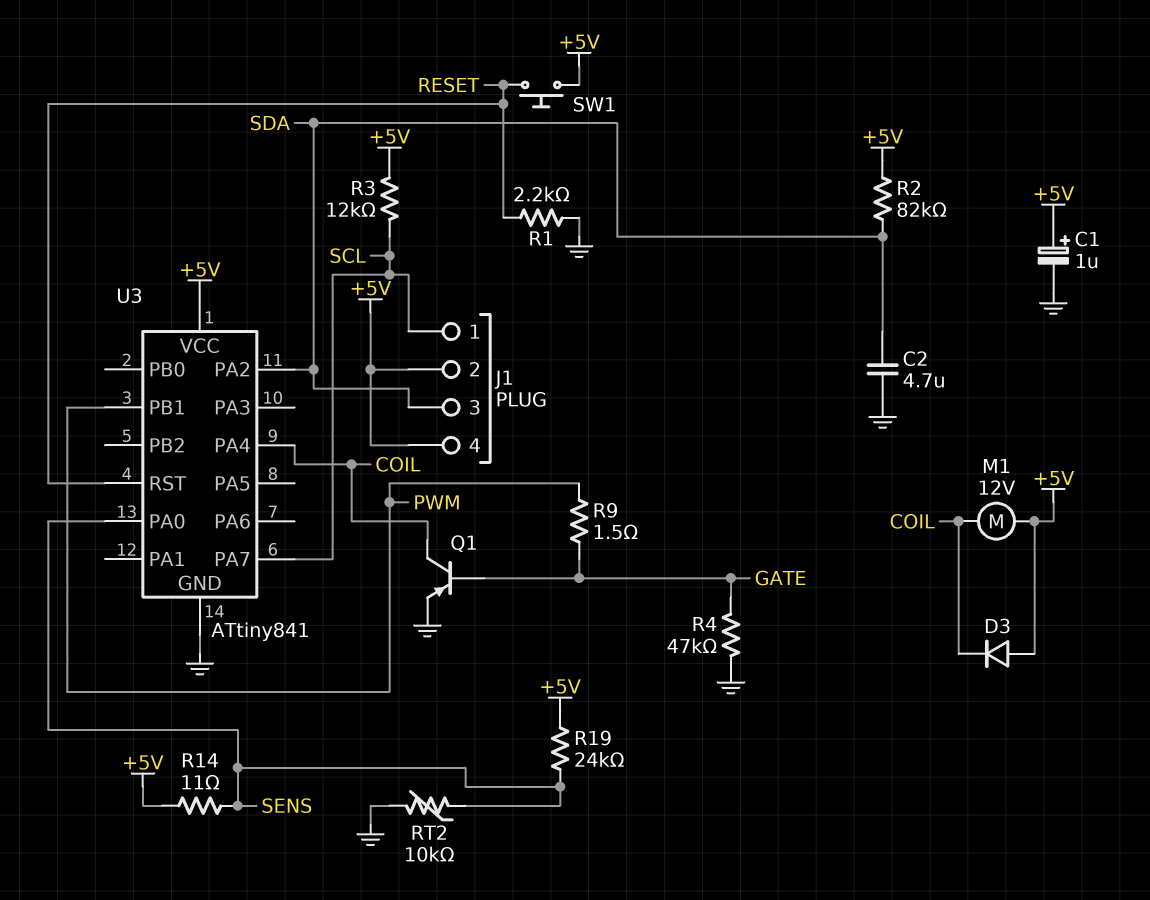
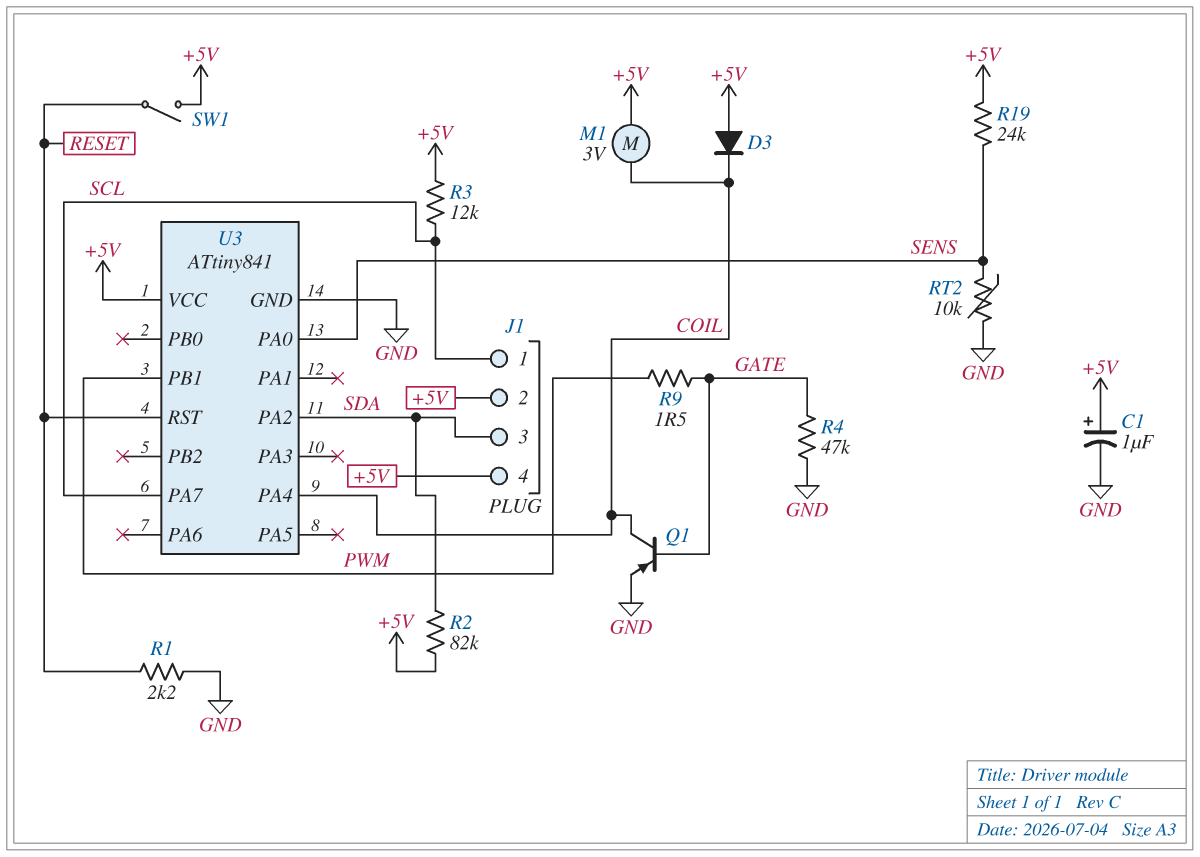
C2: 4.7uF (GND, SDA) -> none
M1: motor 12V (+5V, COIL) -> motor 3V (+5V, COIL)
R14: 11 (+5V, SENS) -> none
SW1: button (+5V, RESET) -> switch (+5V, RESET)

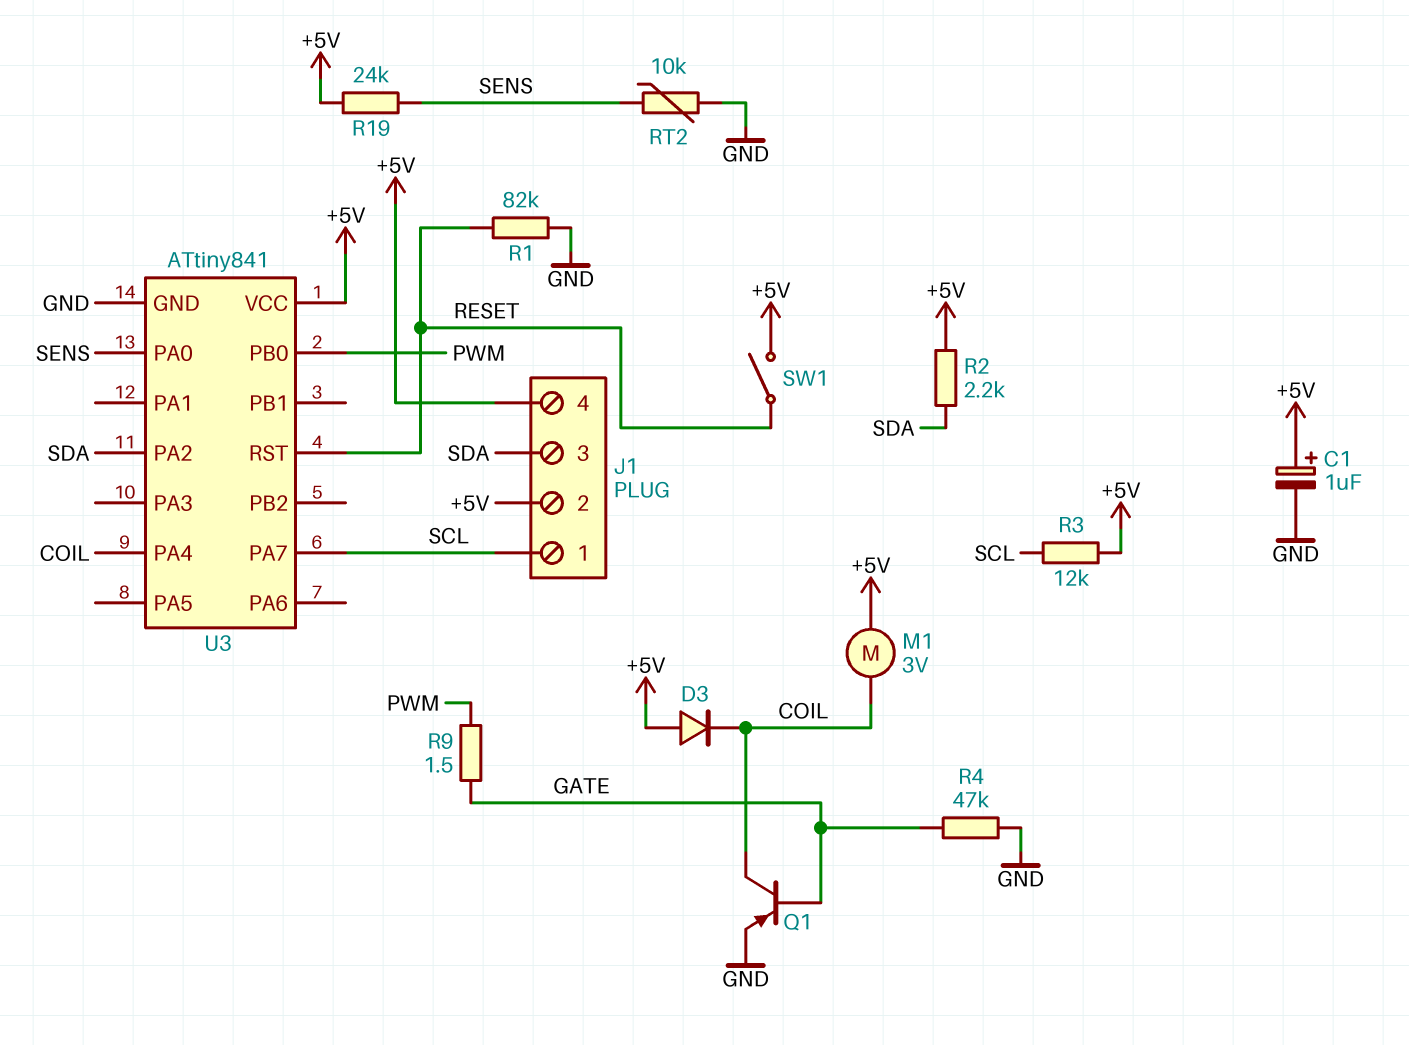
R1: 2.2k (GND, RESET) -> 82k (GND, RESET)
R2: 82k (+5V, SDA) -> 2.2k (+5V, SDA)
U3 pin PB0: none -> PWM
U3 pin PB1: PWM -> none

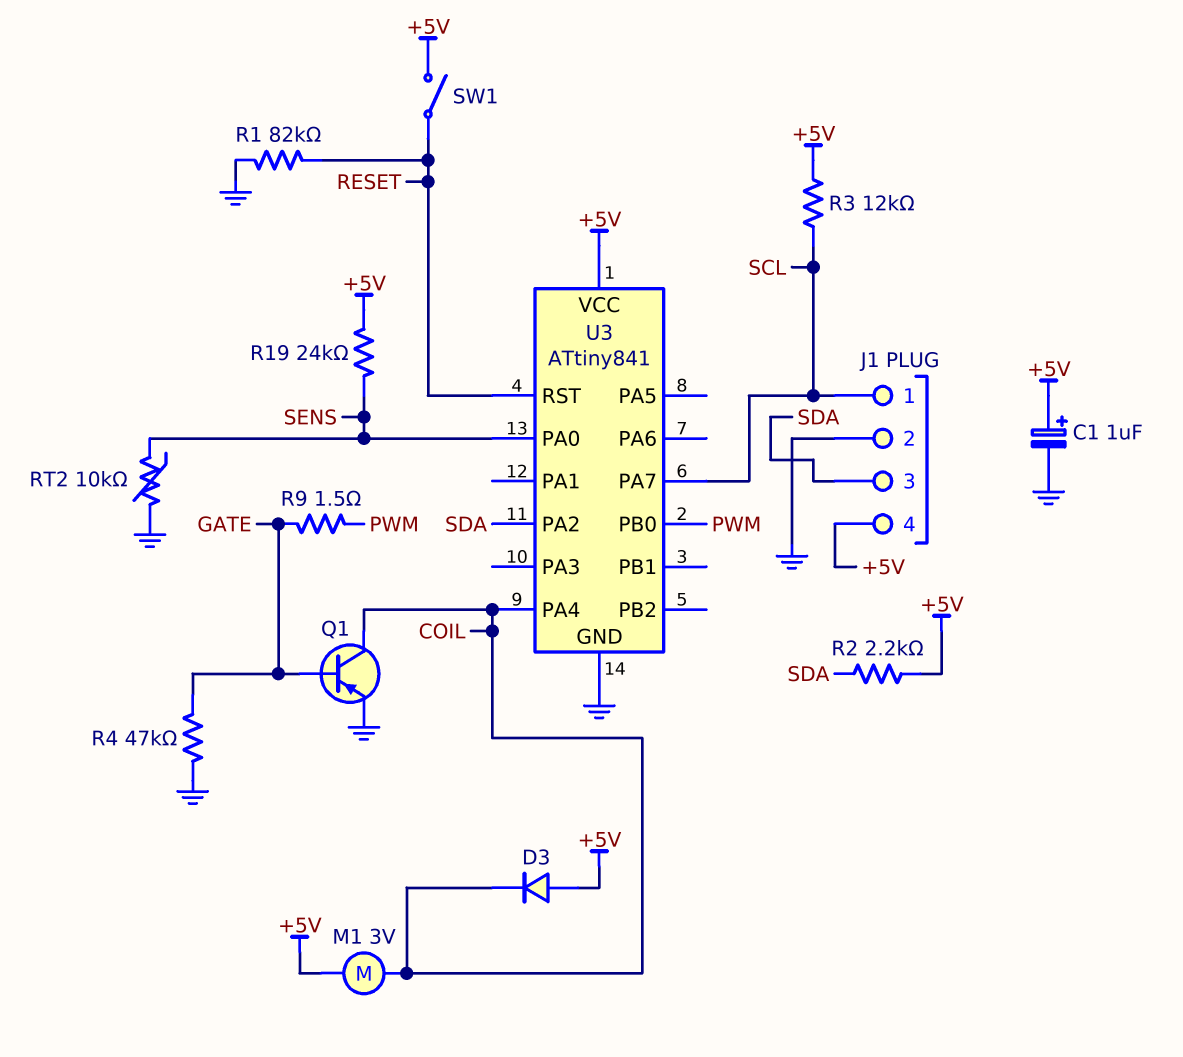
J1 pin 2: +5V -> GND

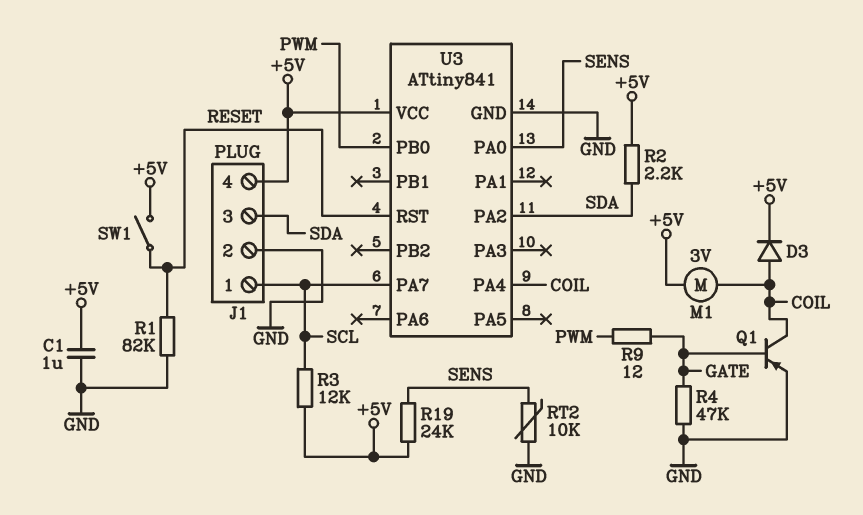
C1: 1uF (plus +5V, minus GND) -> 1uF (+5V, GND)
D3: diode (A +5V, K COIL) -> diode (A COIL, K +5V)
R9: 1.5 (GATE, PWM) -> 12 (GATE, PWM)

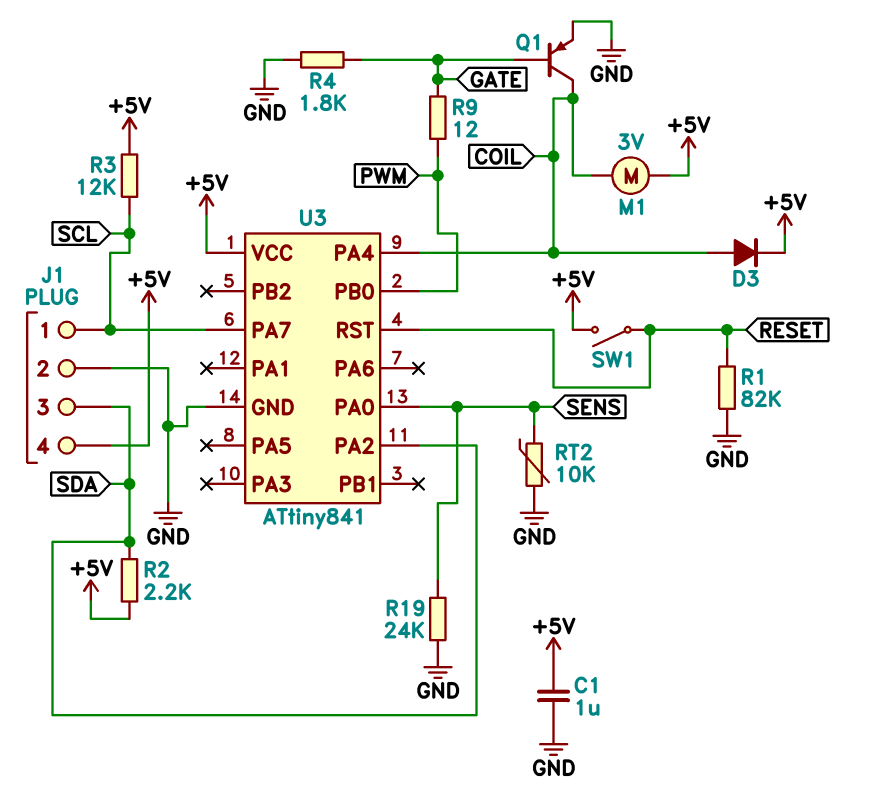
R4: 47k (GATE, GND) -> 1.8k (GATE, GND)
R19: 24k (+5V, SENS) -> 24k (GND, SENS)

